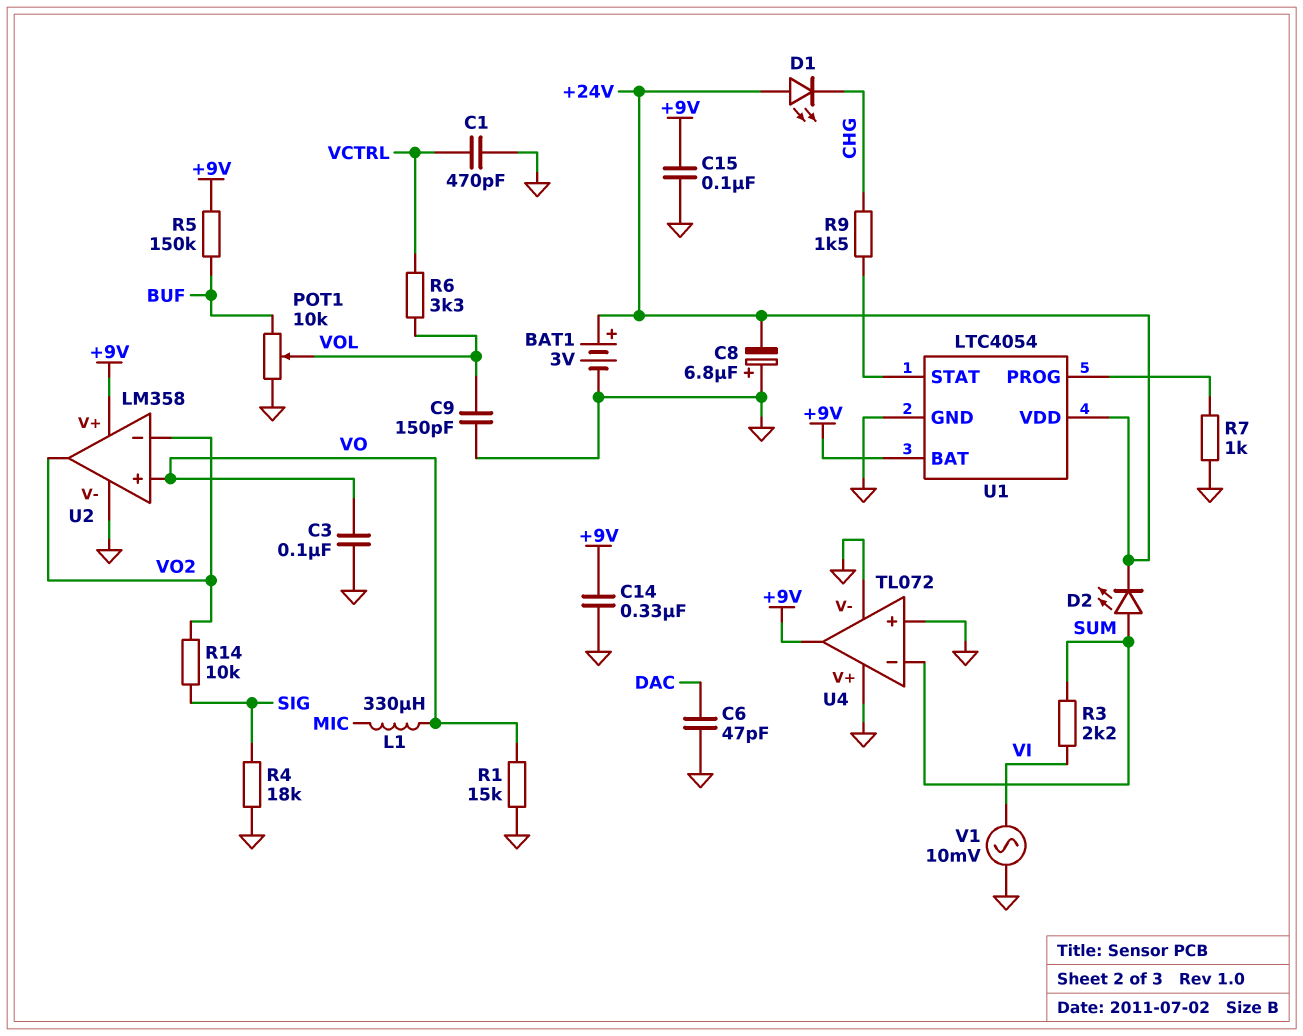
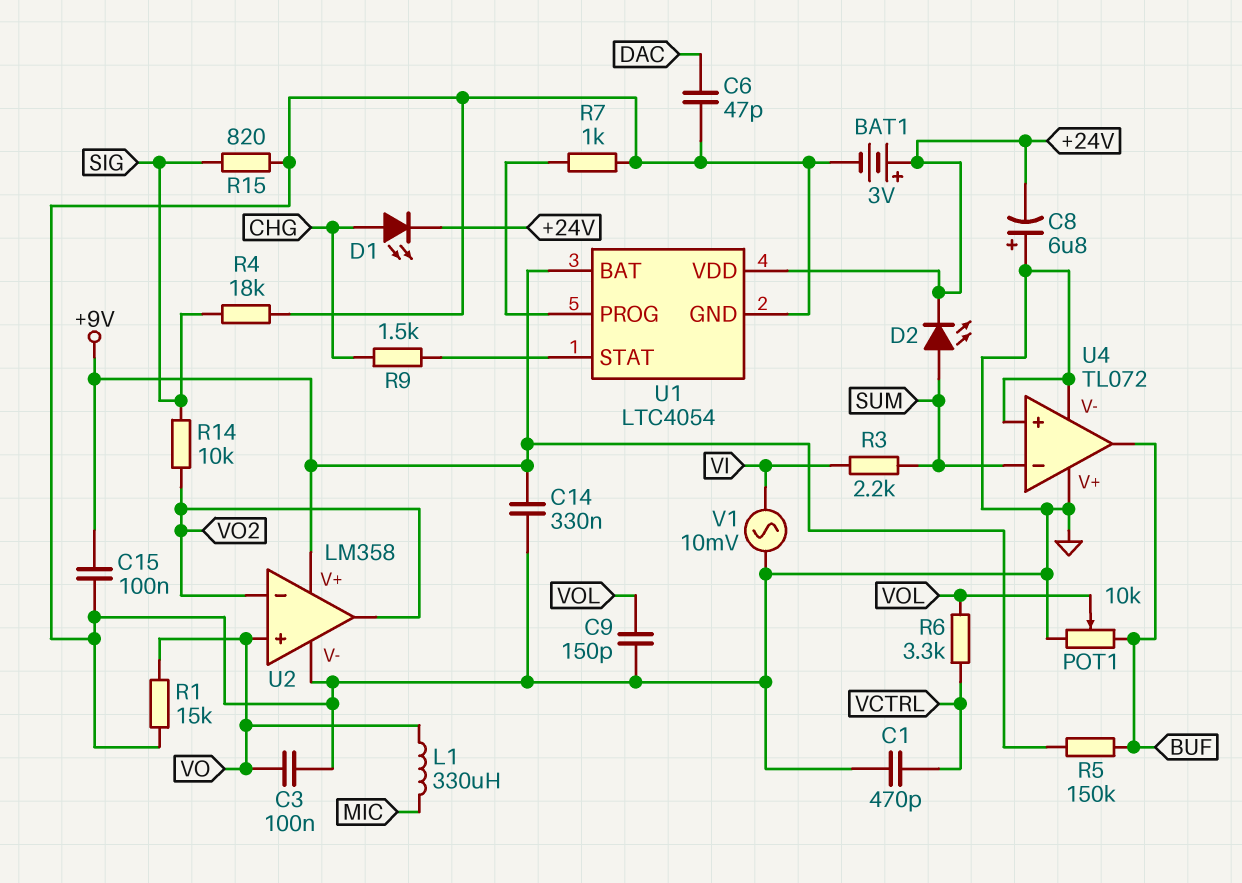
D1: LED (A +24V, K CHG) -> LED (A CHG, K +24V)
R15: none -> 820 (GND, SIG)
U4 pin out: +9V -> BUF

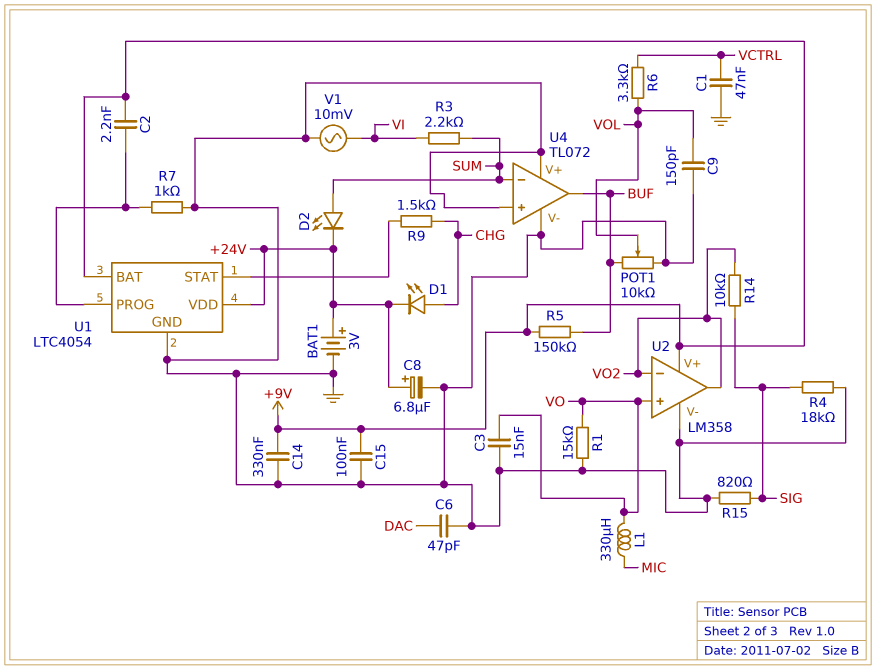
C1: 470pF (GND, VCTRL) -> 47nF (GND, VCTRL)
C2: none -> 2.2nF (+9V, U1/PROG)
C3: 100nF (GND, VO) -> 15nF (GND, VO)
C8: 6.8uF (plus GND, minus +24V) -> 6.8uF (plus +24V, minus GND)

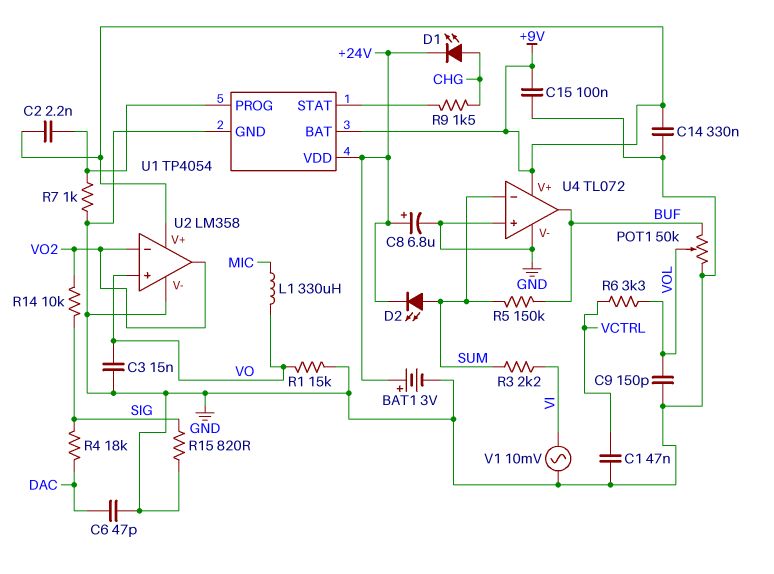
POT1: 10k (BUF, GND, wiper VOL) -> 50k (BUF, GND, wiper VOL)
R4: 18k (GND, SIG) -> 18k (DAC, SIG)
R5: 150k (+9V, BUF) -> 150k (BUF, SUM)
U1: LTC4054 -> TP4054
U4 pin V+: GND -> +9V

